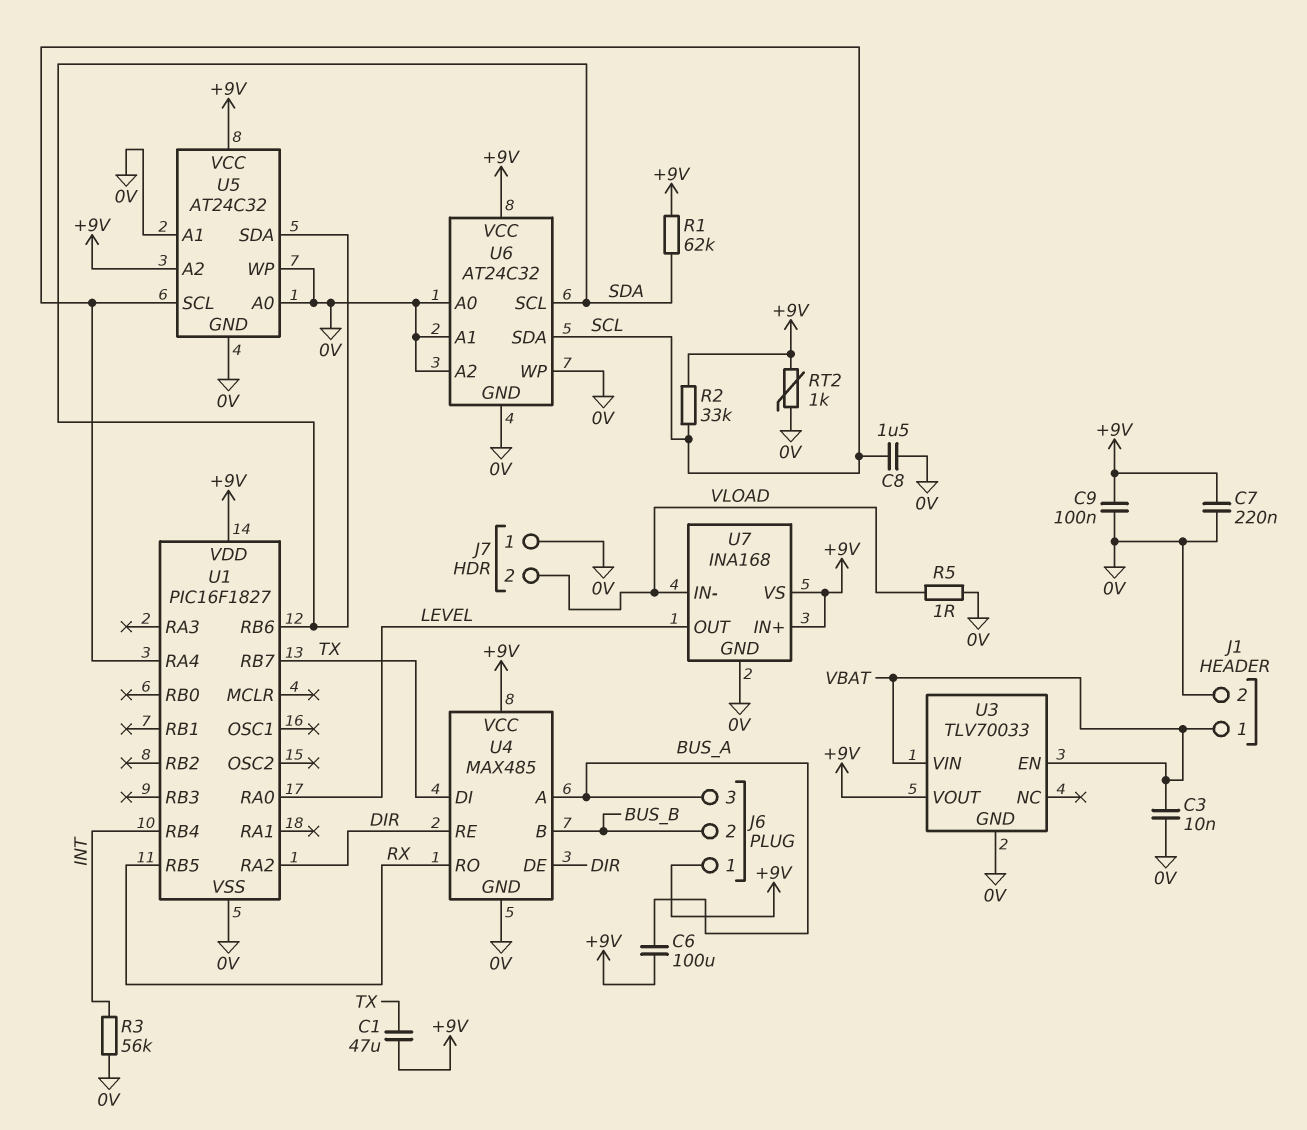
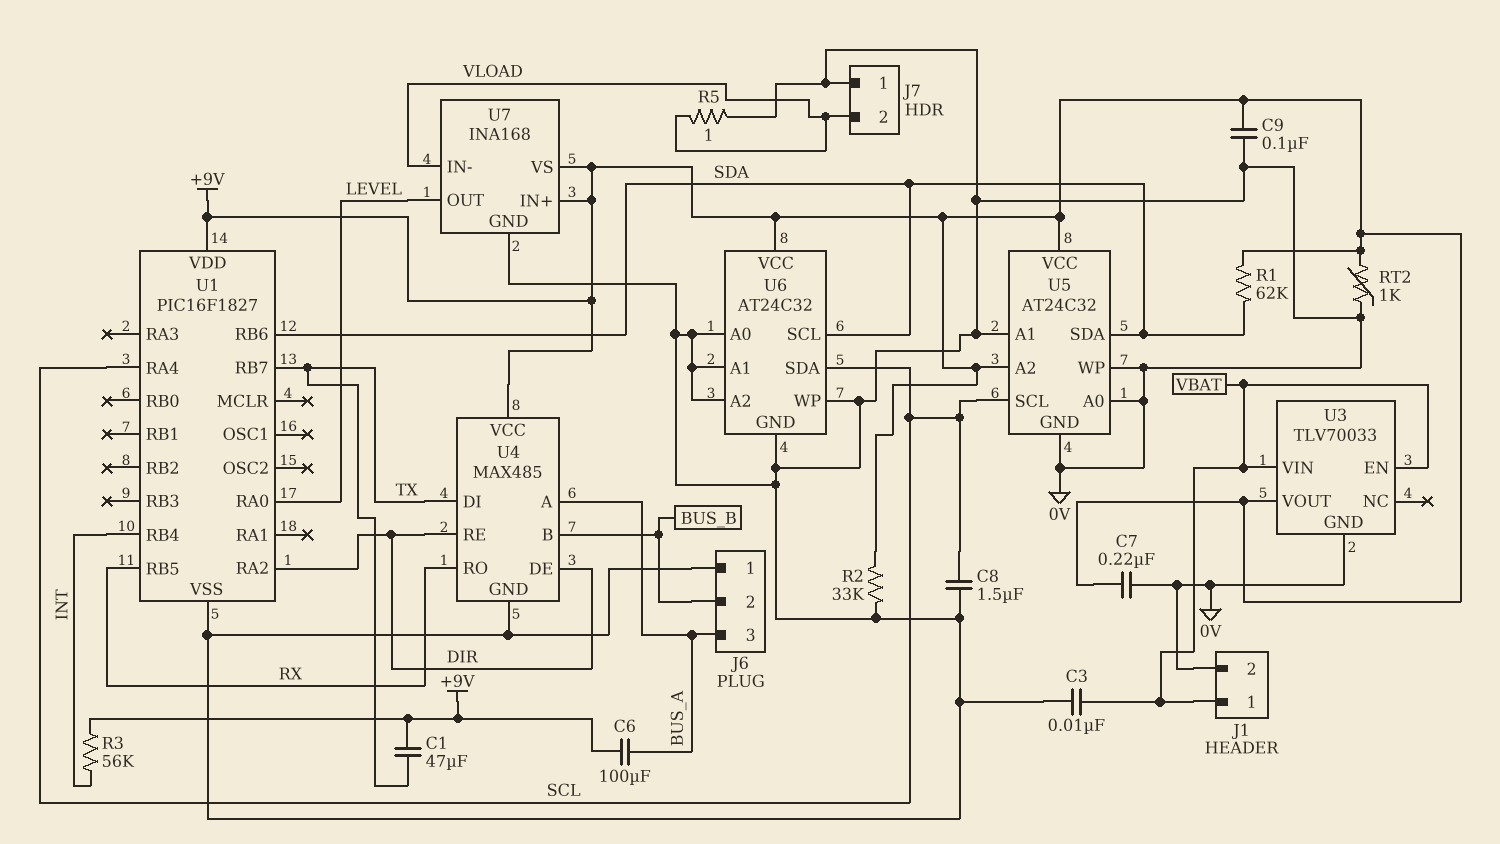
J6 pin 1: +9V -> 0V
R2: 33k (+9V, SCL) -> 33k (+9V, 0V)
R3: 56k (0V, INT) -> 56k (+9V, INT)

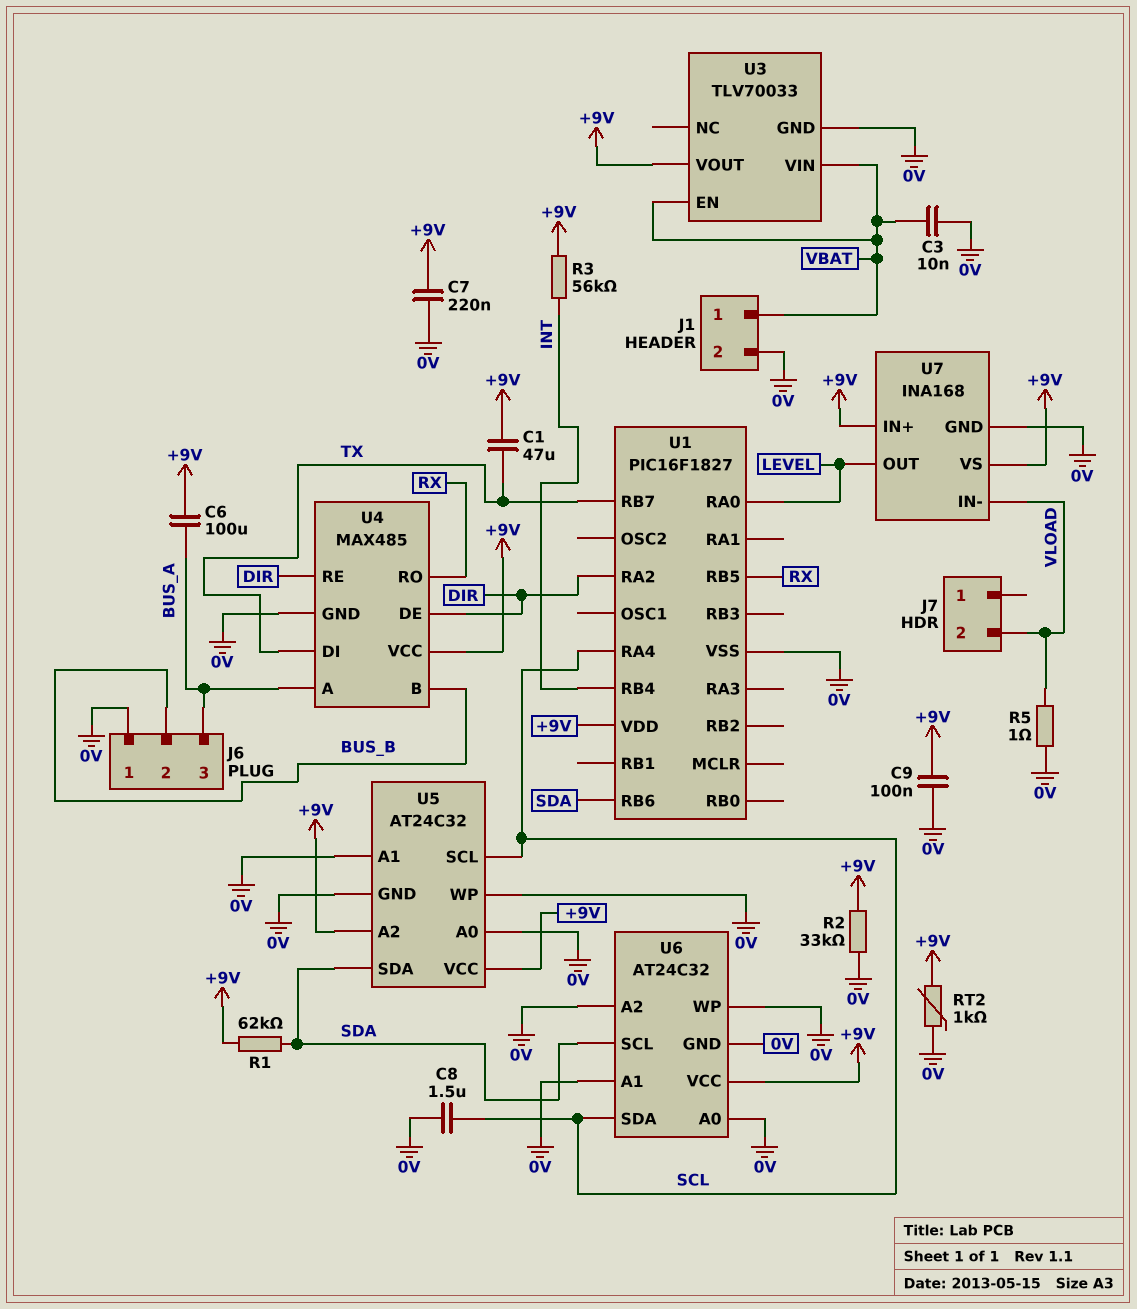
J7 pin 1: 0V -> none

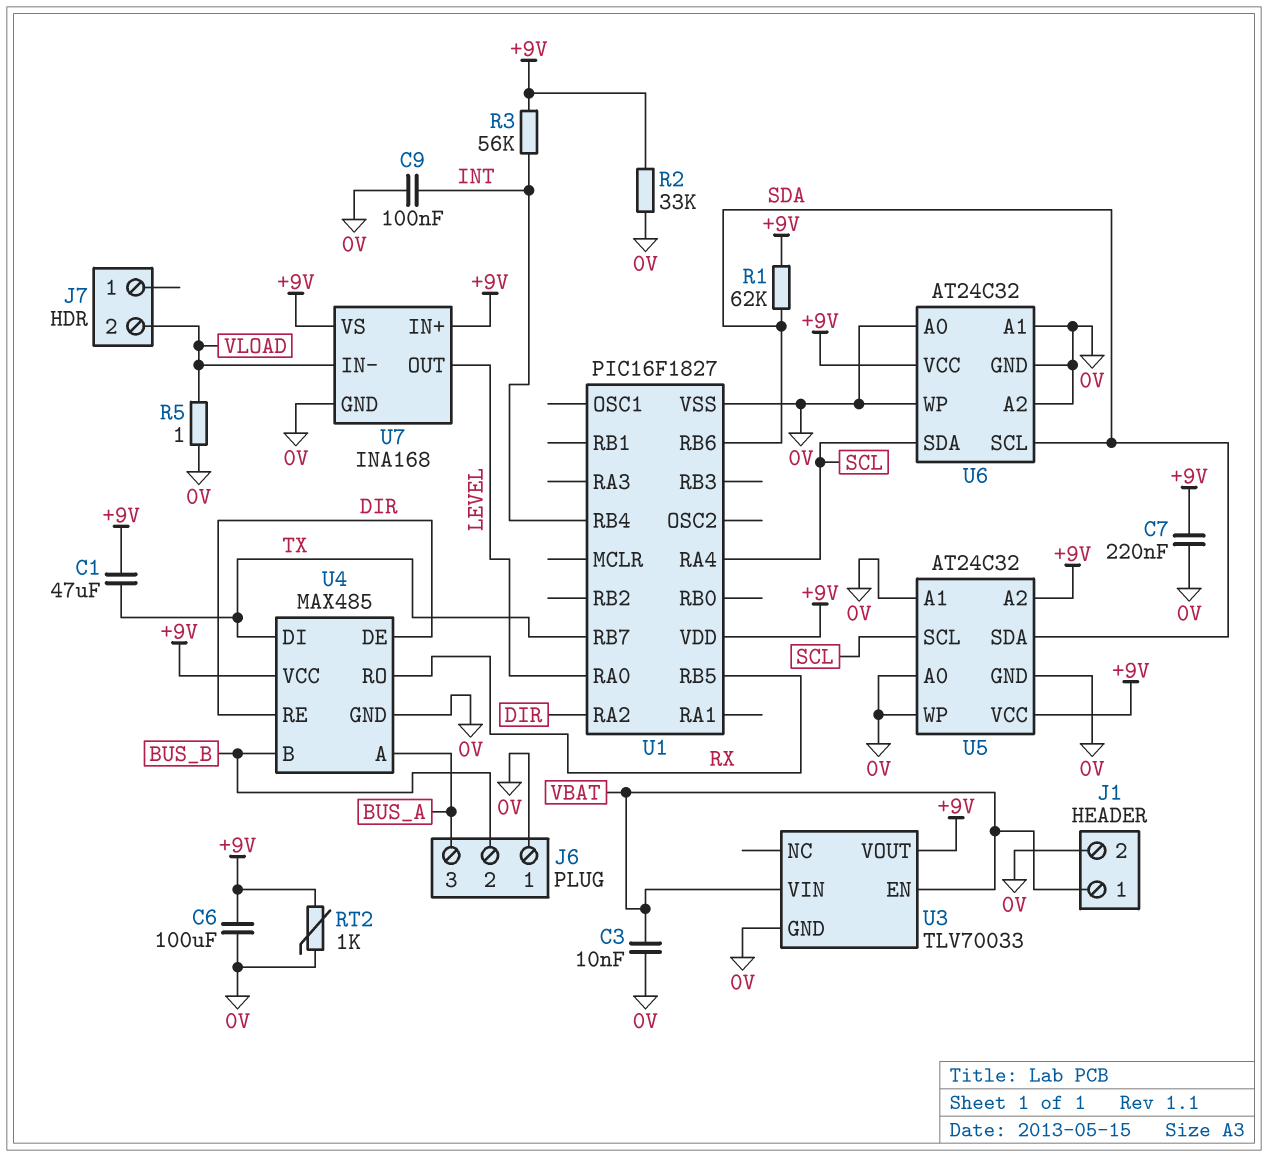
C6: 100uF (+9V, BUS_A) -> 100uF (+9V, 0V)
C8: 1.5uF (0V, SCL) -> none
C9: 100nF (+9V, 0V) -> 100nF (0V, INT)

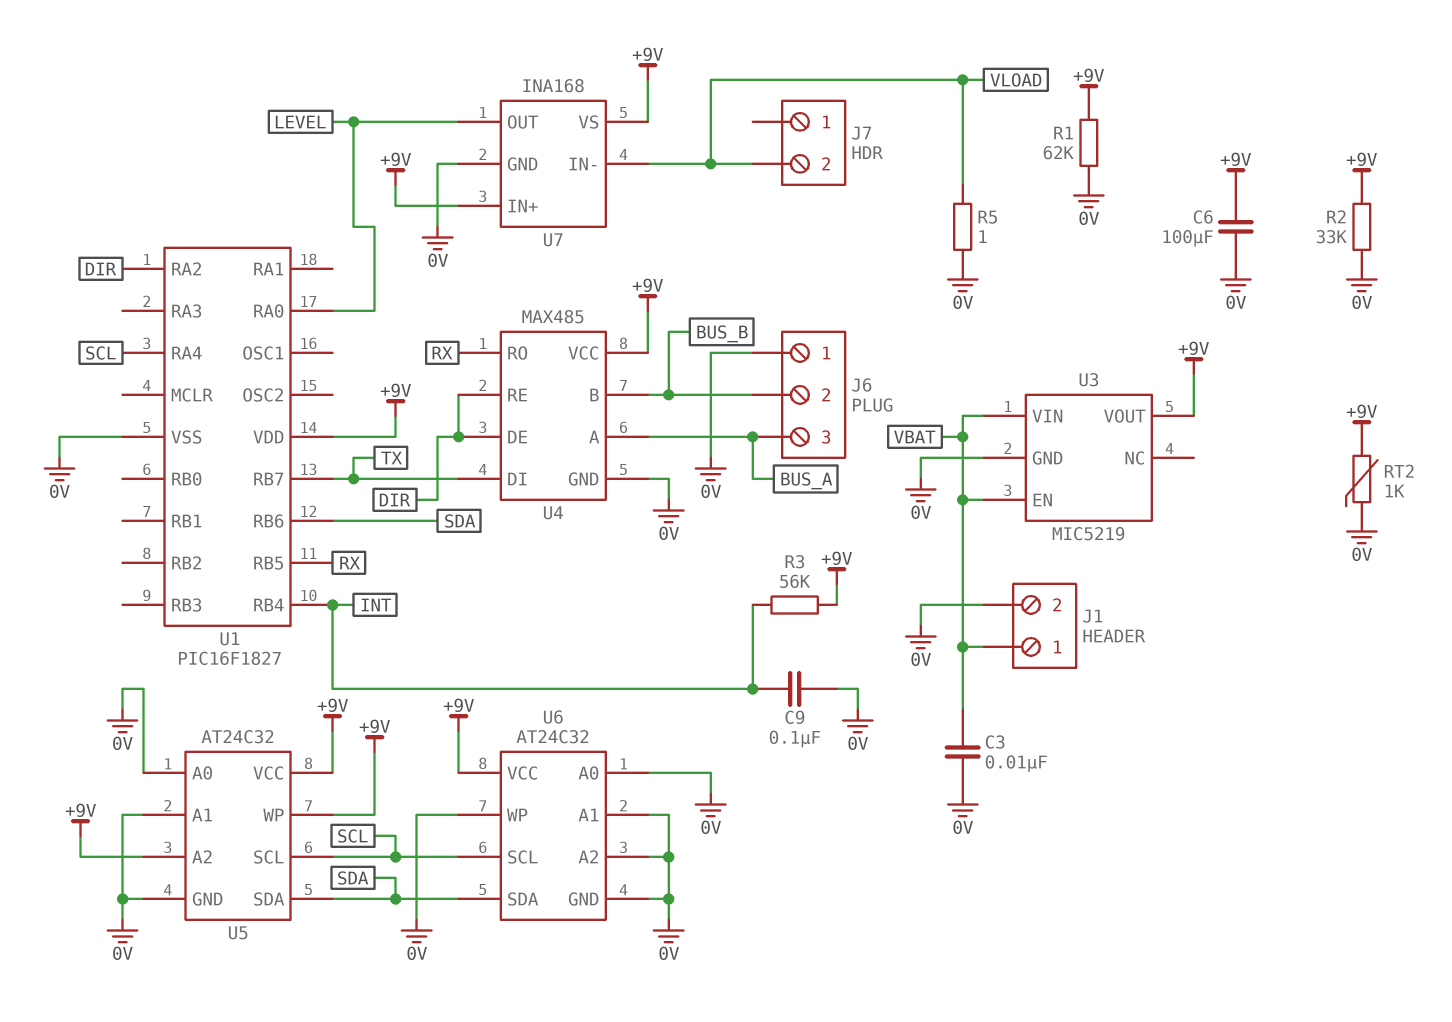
C1: 47uF (+9V, TX) -> none
C7: 220nF (+9V, 0V) -> none
R1: 62k (+9V, SDA) -> 62k (+9V, 0V)
U3: TLV70033 -> MIC5219
U5 pin WP: 0V -> +9V
U6 pin SCL: SDA -> SCL
U6 pin SDA: SCL -> SDA

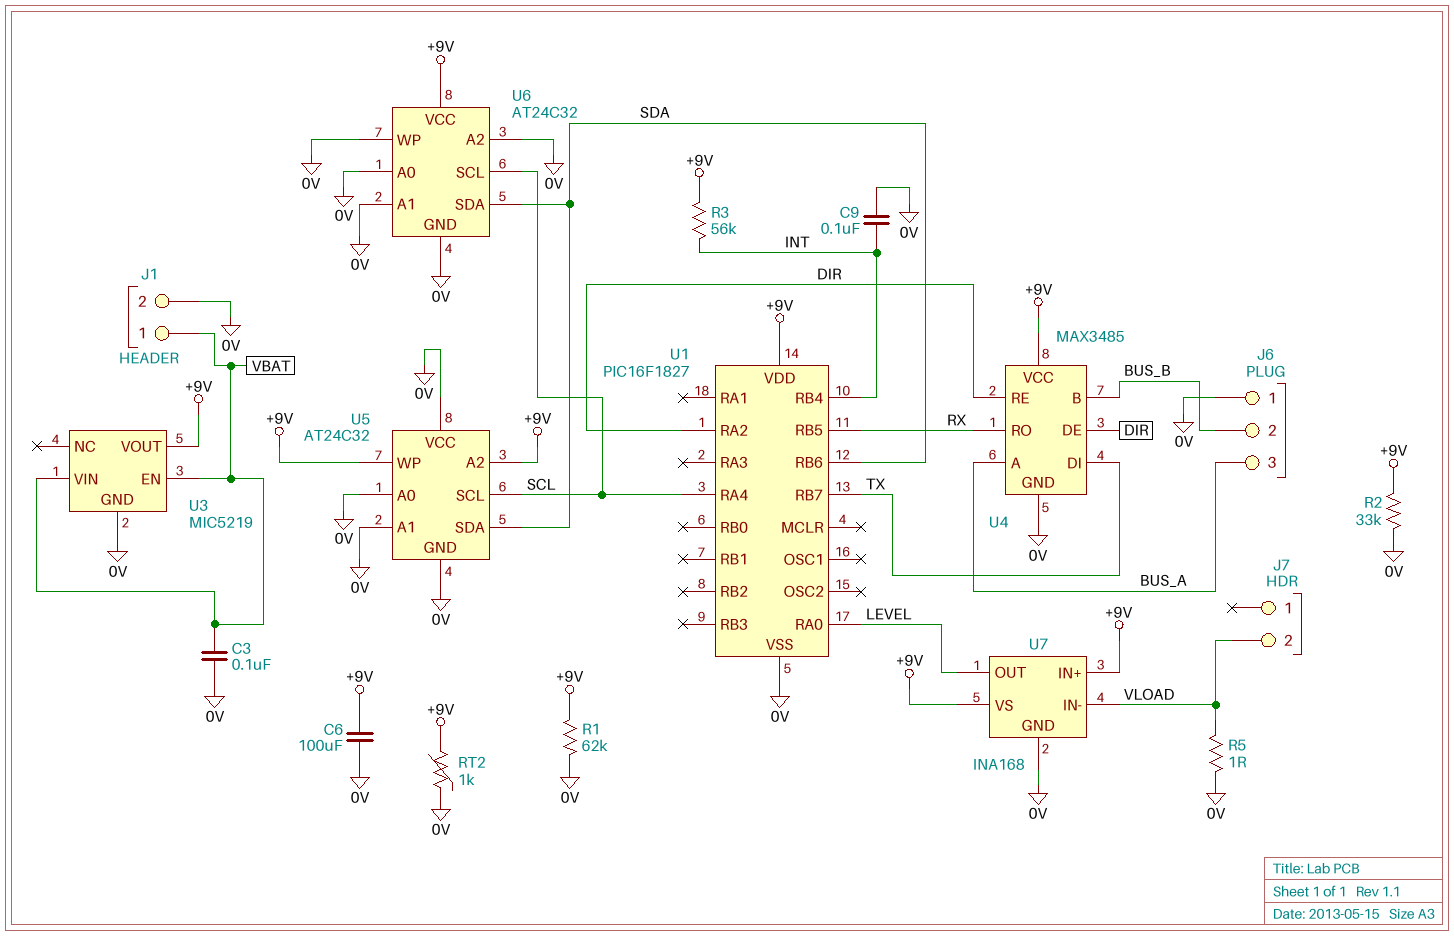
C3: 10nF (0V, VBAT) -> 100nF (0V, VBAT)
U4: MAX485 -> MAX3485
U5 pin VCC: +9V -> 0V

